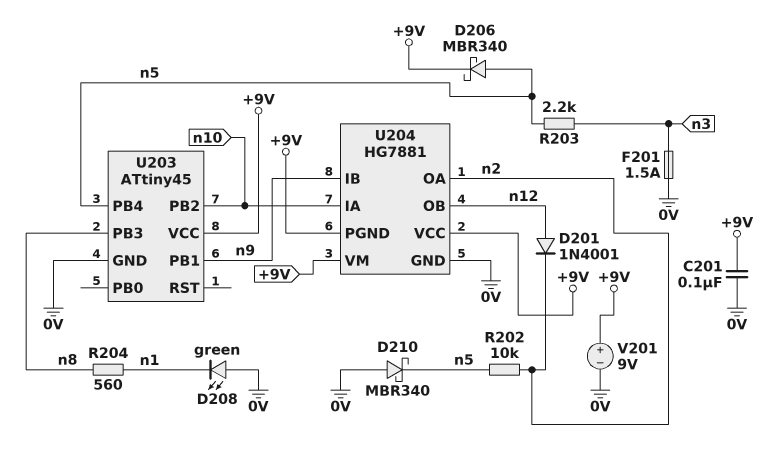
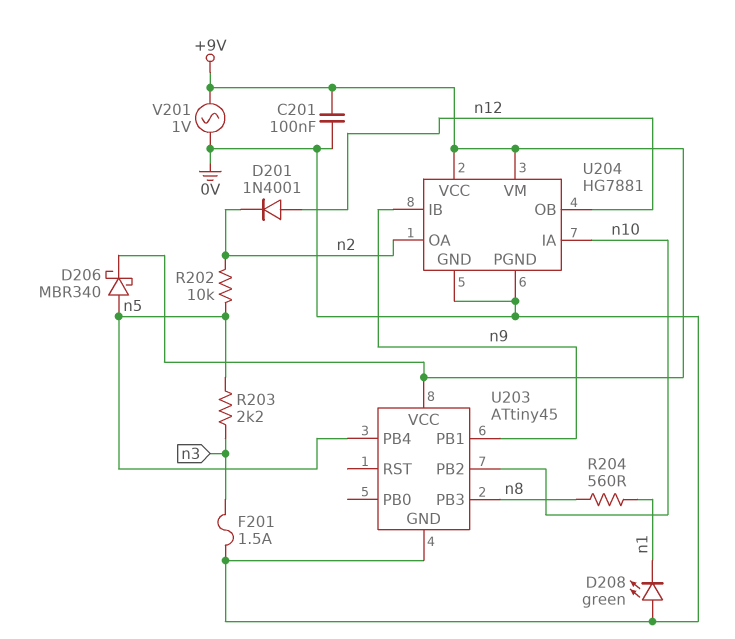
D210: schottky MBR340 (A 0V, K n5) -> none
U204 pin PGND: +9V -> 0V
V201: 9V (plus +9V, minus 0V) -> AC 1V (+9V, 0V)

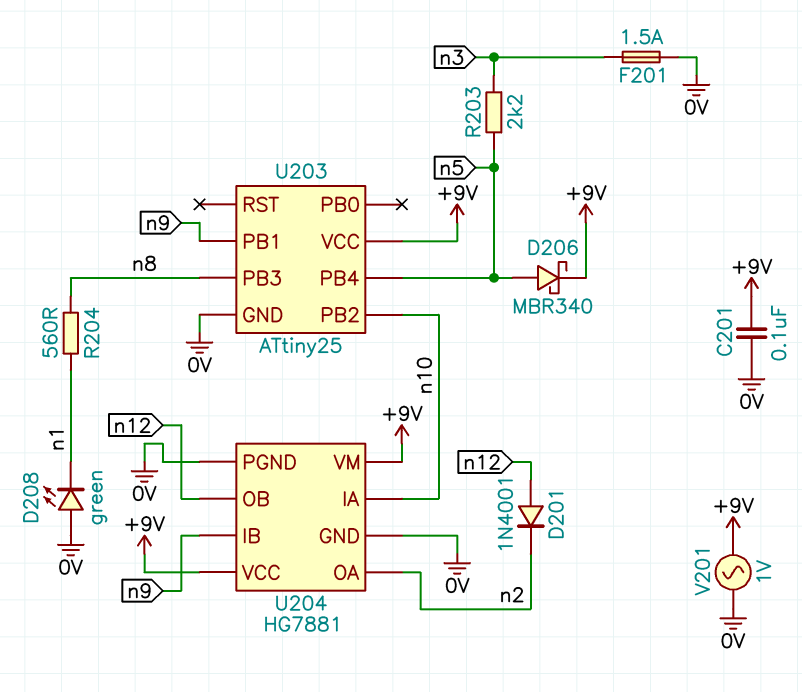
R202: 10k (n2, n5) -> none
U203: ATtiny45 -> ATtiny25

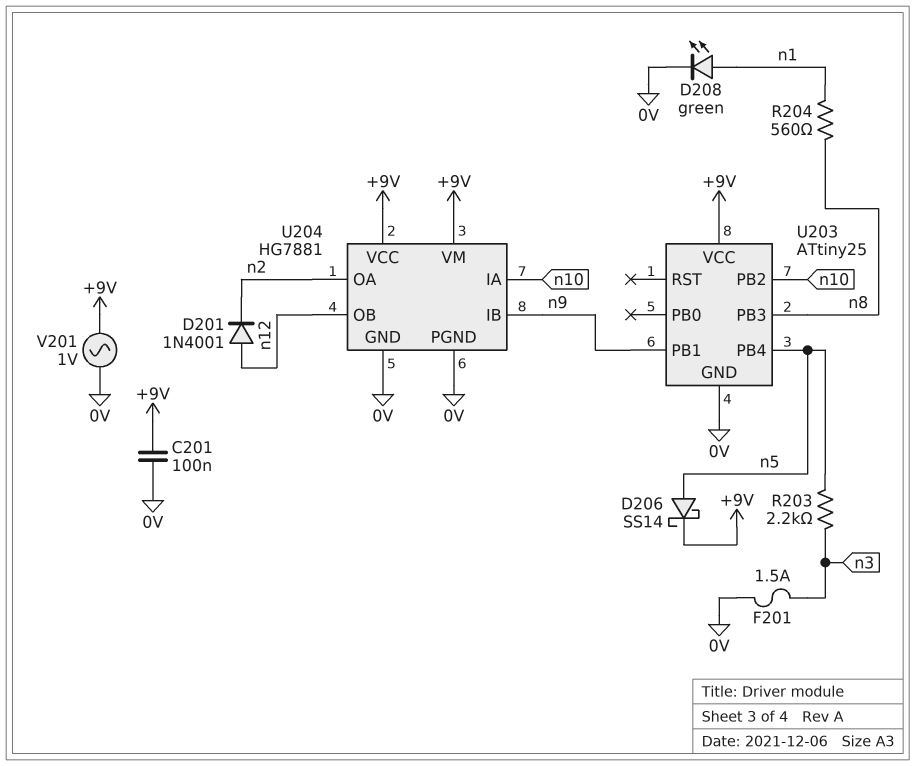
D206: schottky MBR340 (A n5, K +9V) -> schottky SS14 (A n5, K +9V)
D208: LED green (A 0V, K n1) -> LED green (A n1, K 0V)

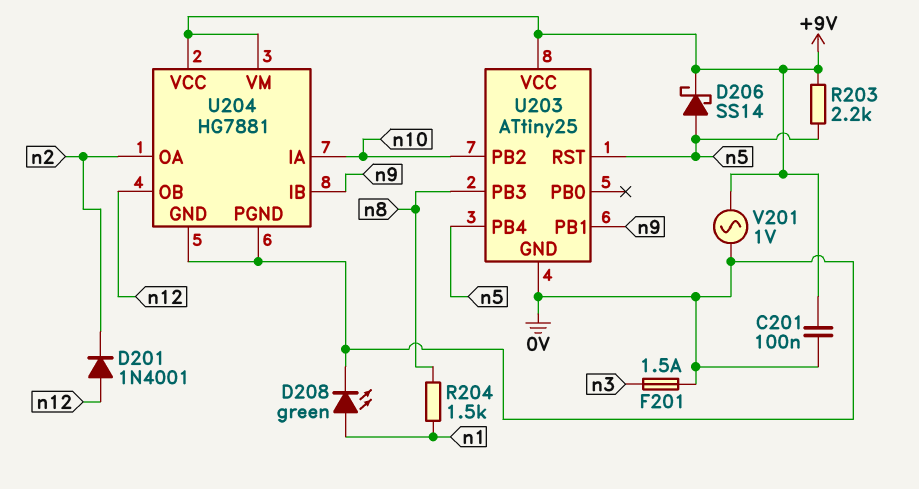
R203: 2.2k (n3, n5) -> 2.2k (+9V, n5)
R204: 560 (n1, n8) -> 1.5k (n1, n8)
U203 pin RST: none -> n5

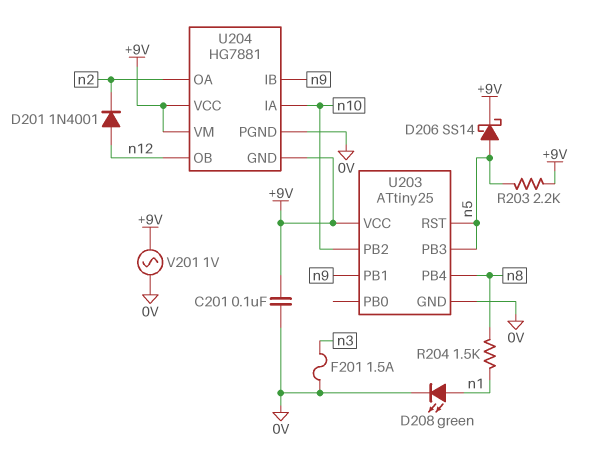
U203 pin PB3: n8 -> n5
U203 pin PB4: n5 -> n8
U204 pin GND: 0V -> +9V

